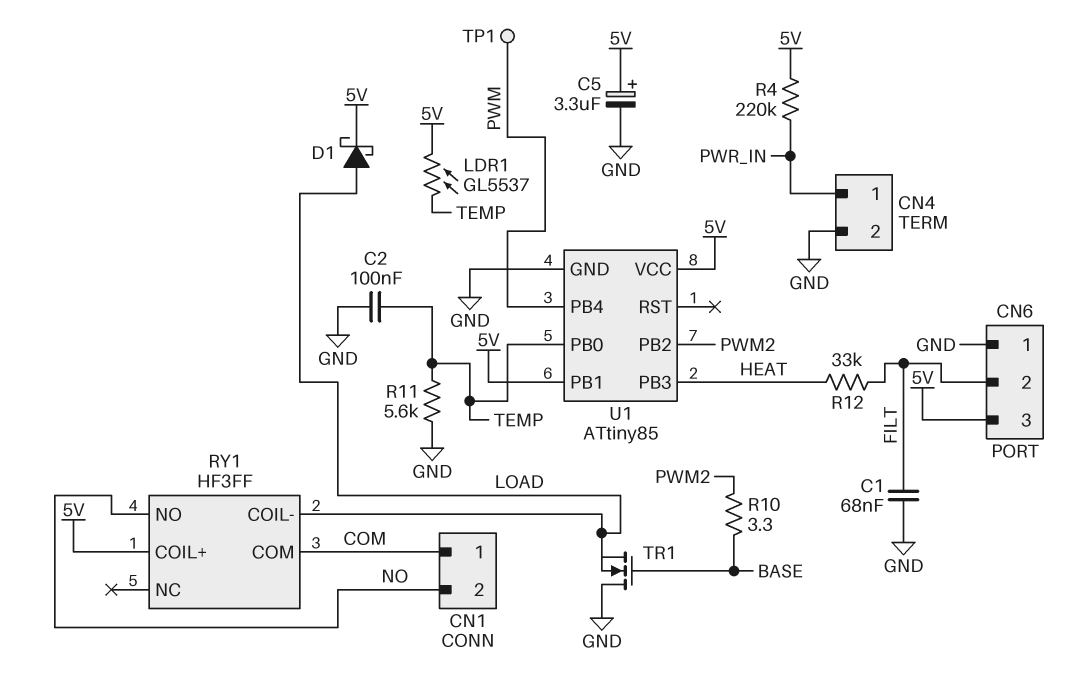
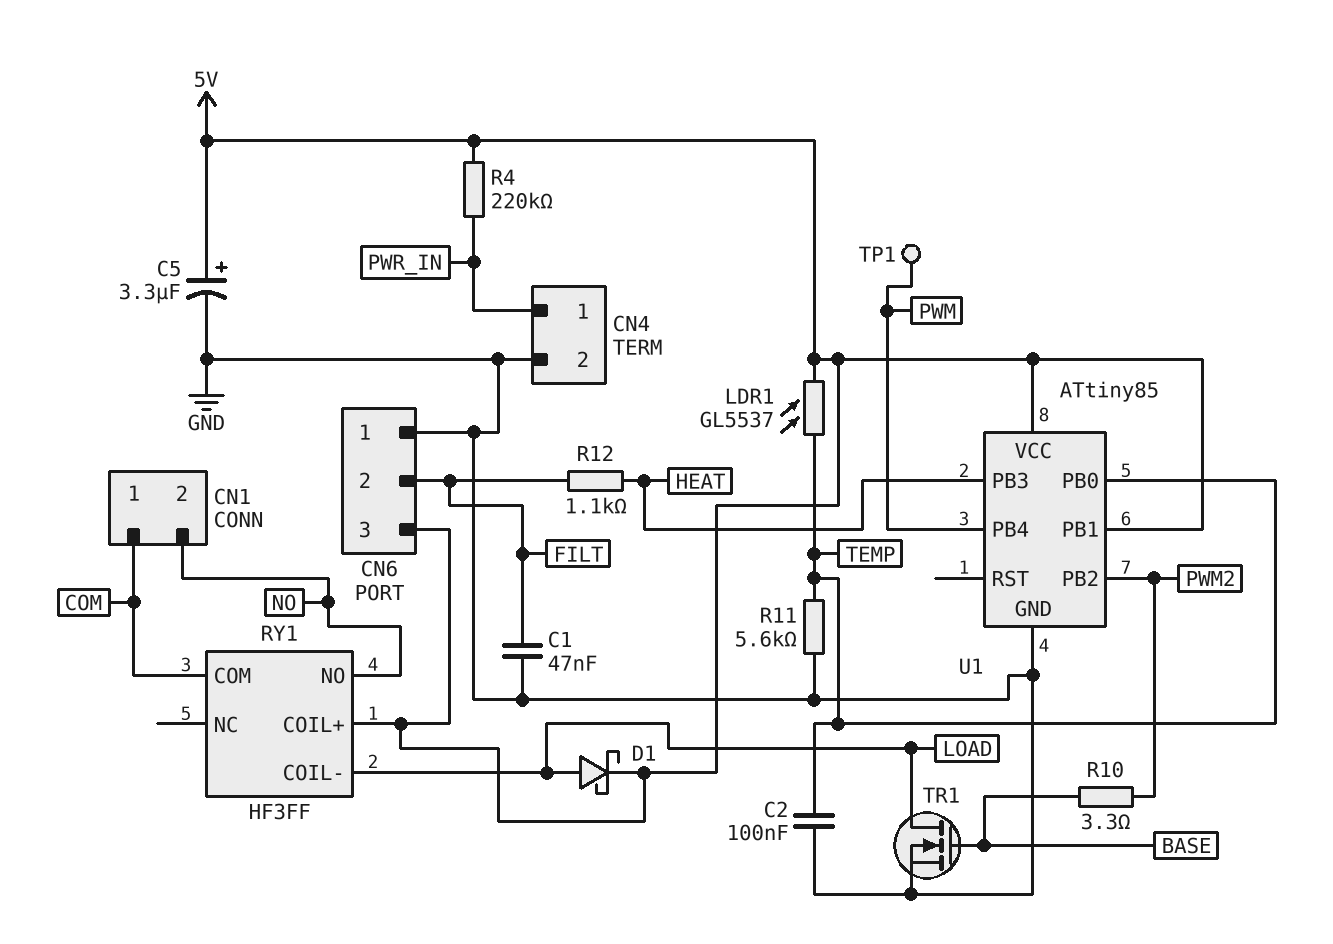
C1: 68nF (FILT, GND) -> 47nF (FILT, GND)
R12: 33k (FILT, HEAT) -> 1.1k (FILT, HEAT)
TR1: NMOS (G BASE, D GND, S LOAD) -> NMOS (G BASE, D LOAD, S GND)

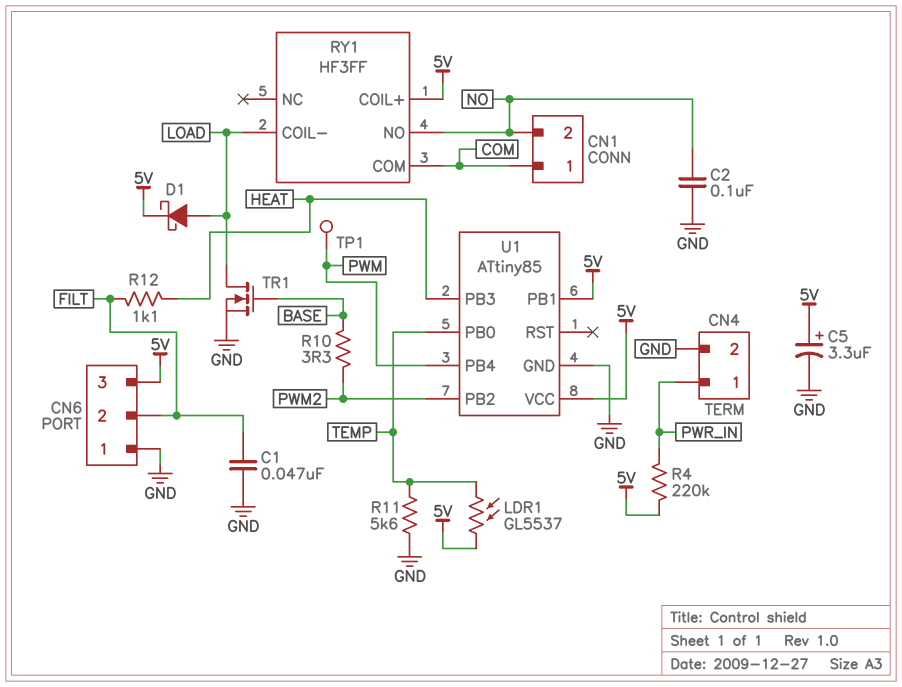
C2: 100nF (GND, TEMP) -> 100nF (GND, NO)

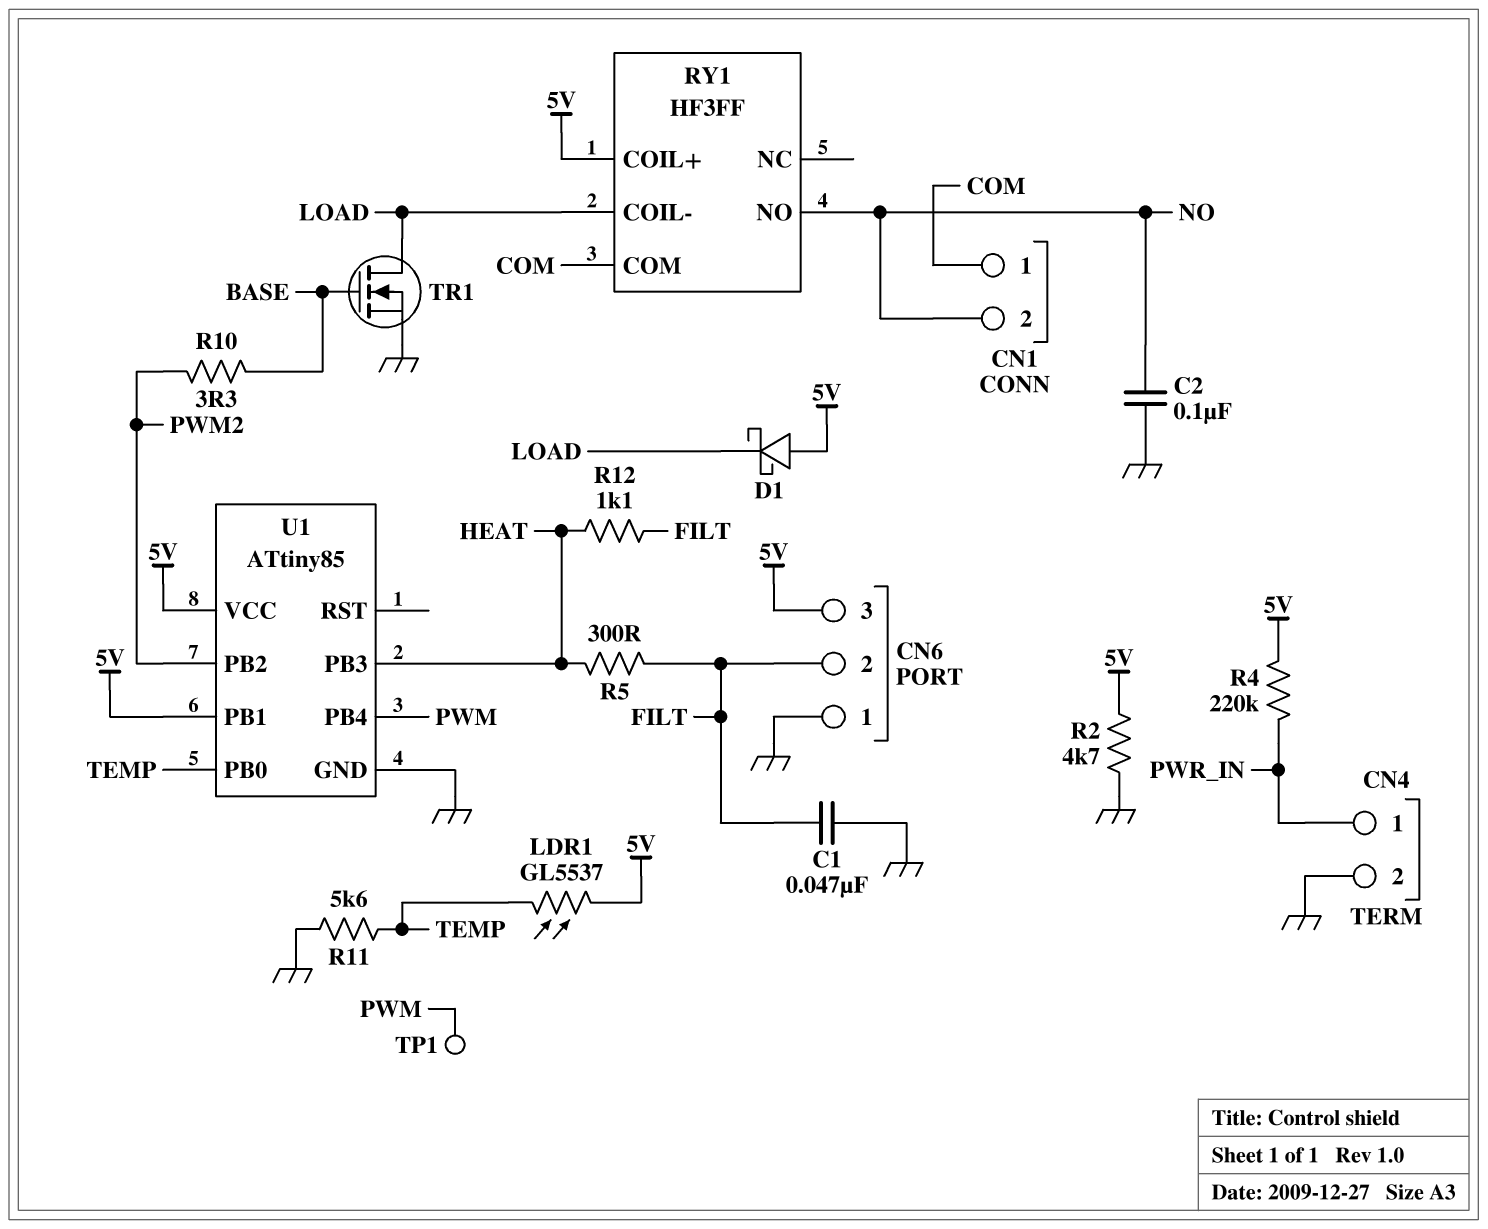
C5: 3.3uF (plus 5V, minus GND) -> none
D1: schottky (A LOAD, K 5V) -> schottky (A 5V, K LOAD)
R2: none -> 4.7k (5V, GND)
R5: none -> 300 (FILT, HEAT)

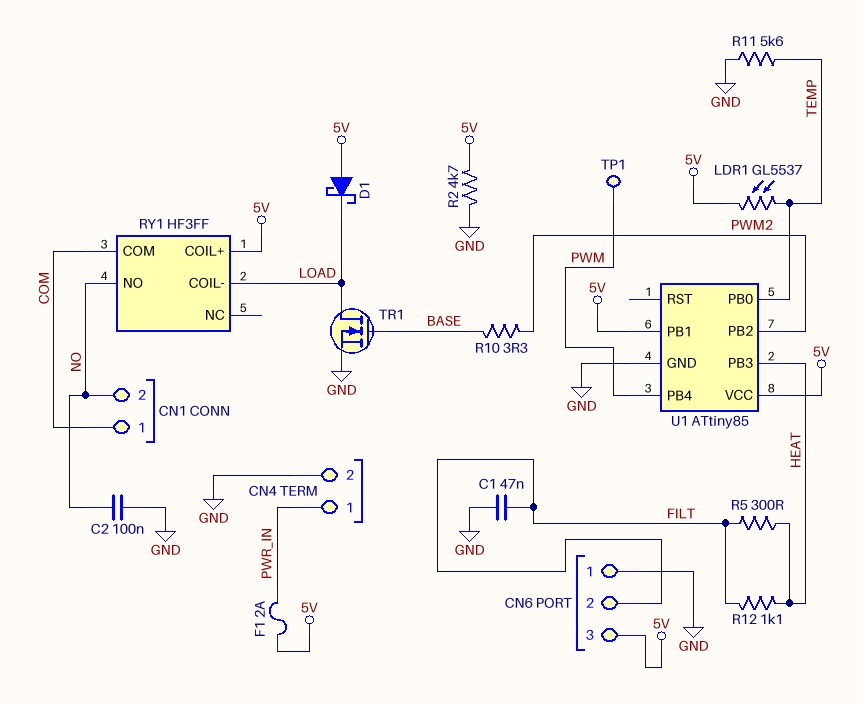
F1: none -> 2A (5V, PWR_IN)
R4: 220k (5V, PWR_IN) -> none

